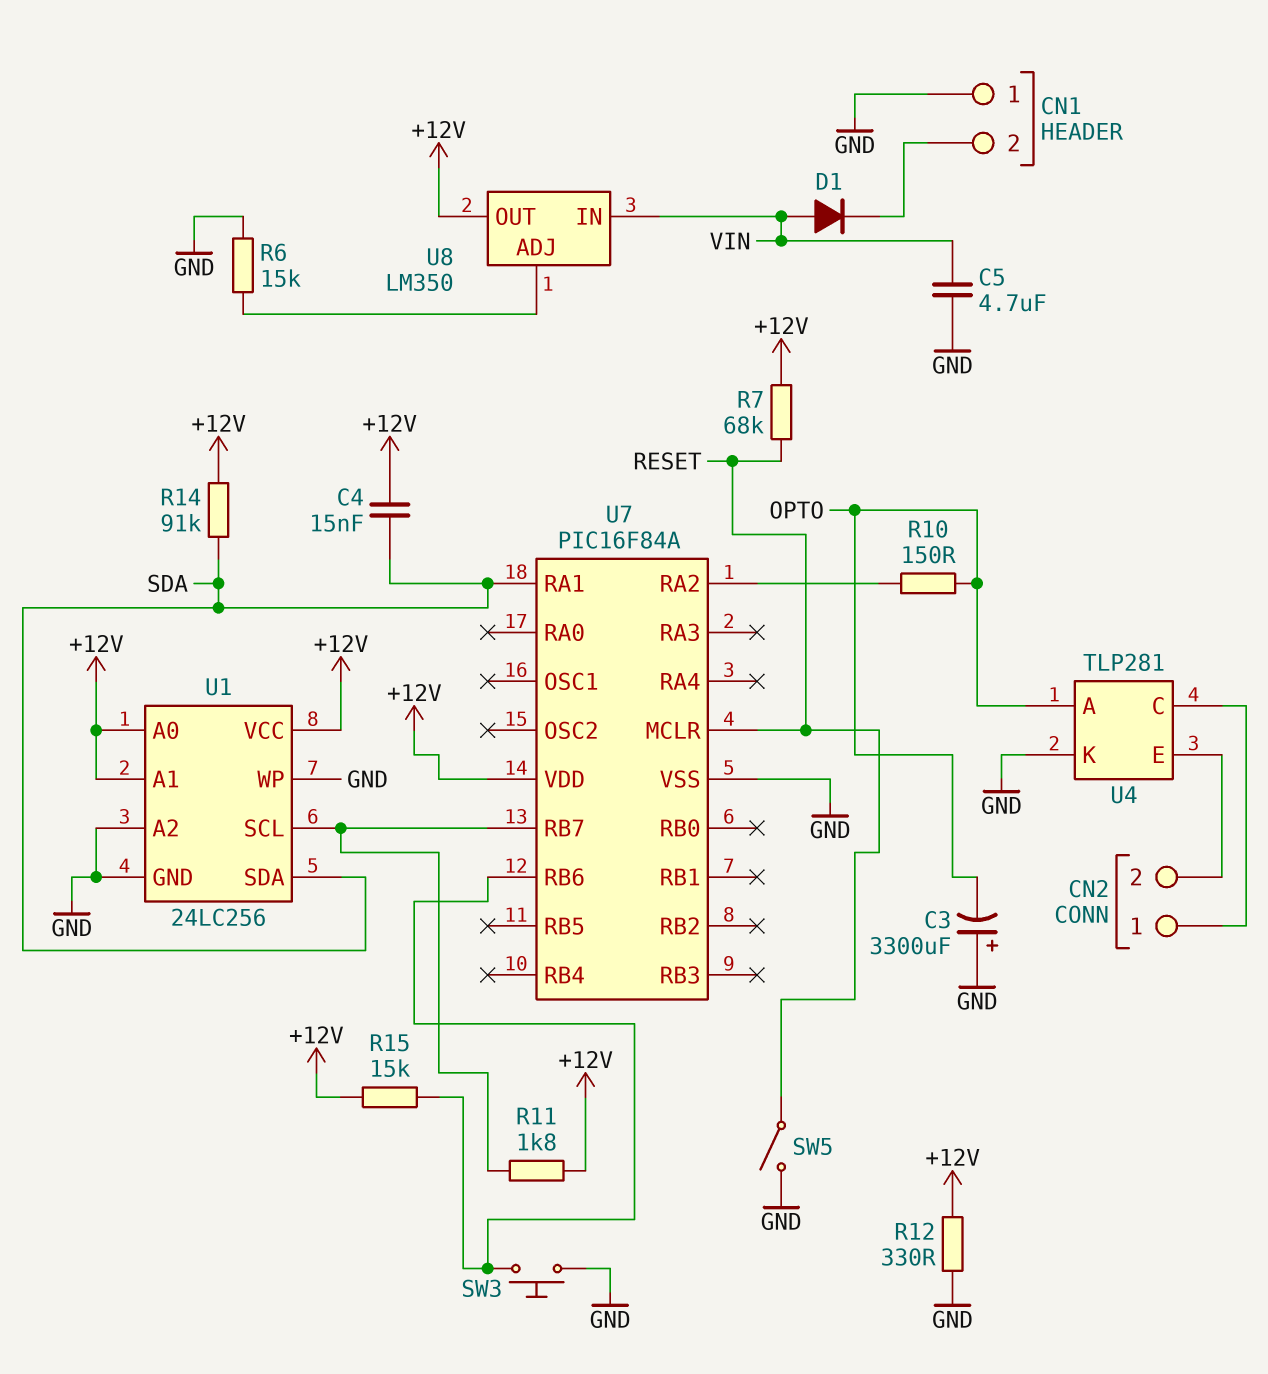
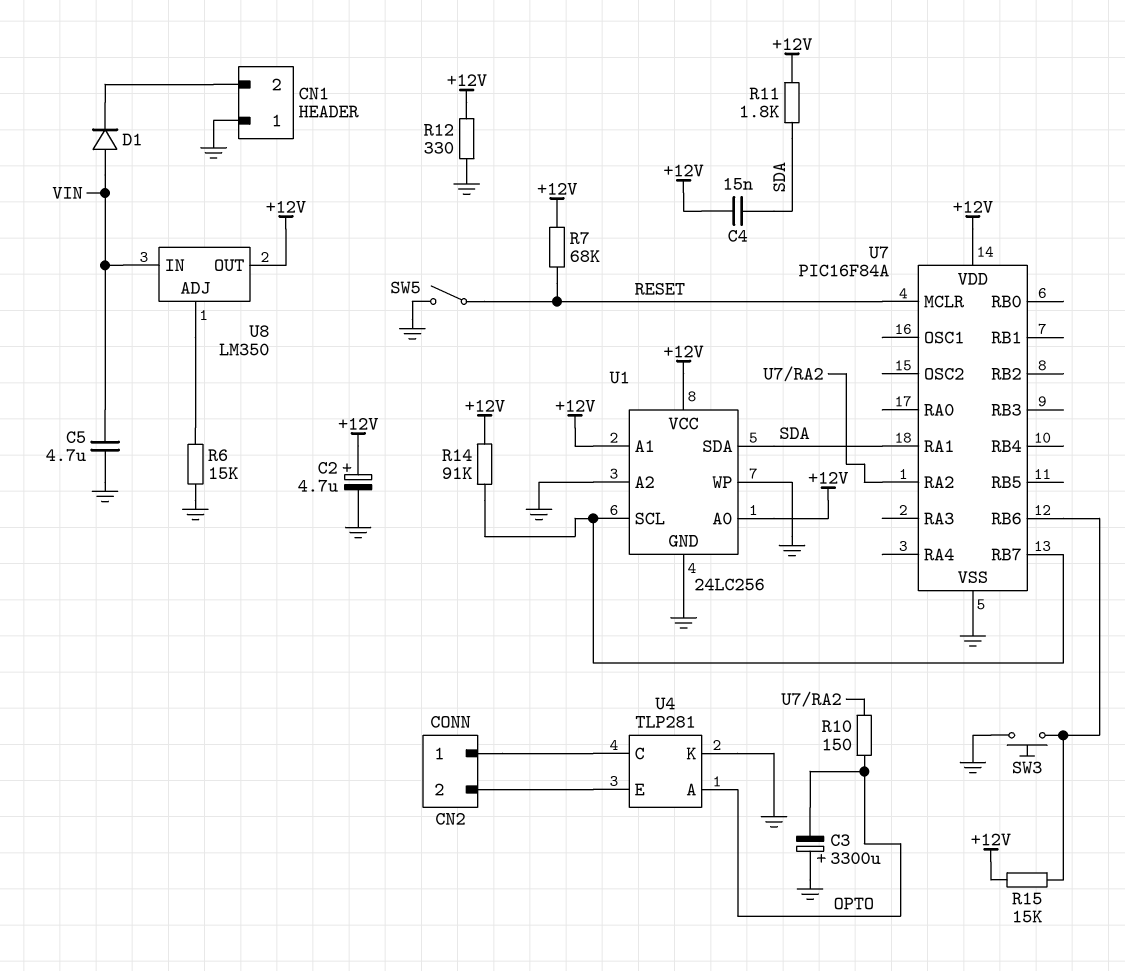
C2: none -> 4.7uF (plus +12V, minus GND)
R11: 1.8k (+12V, U1/SCL) -> 1.8k (+12V, SDA)
R14: 91k (+12V, SDA) -> 91k (+12V, U1/SCL)

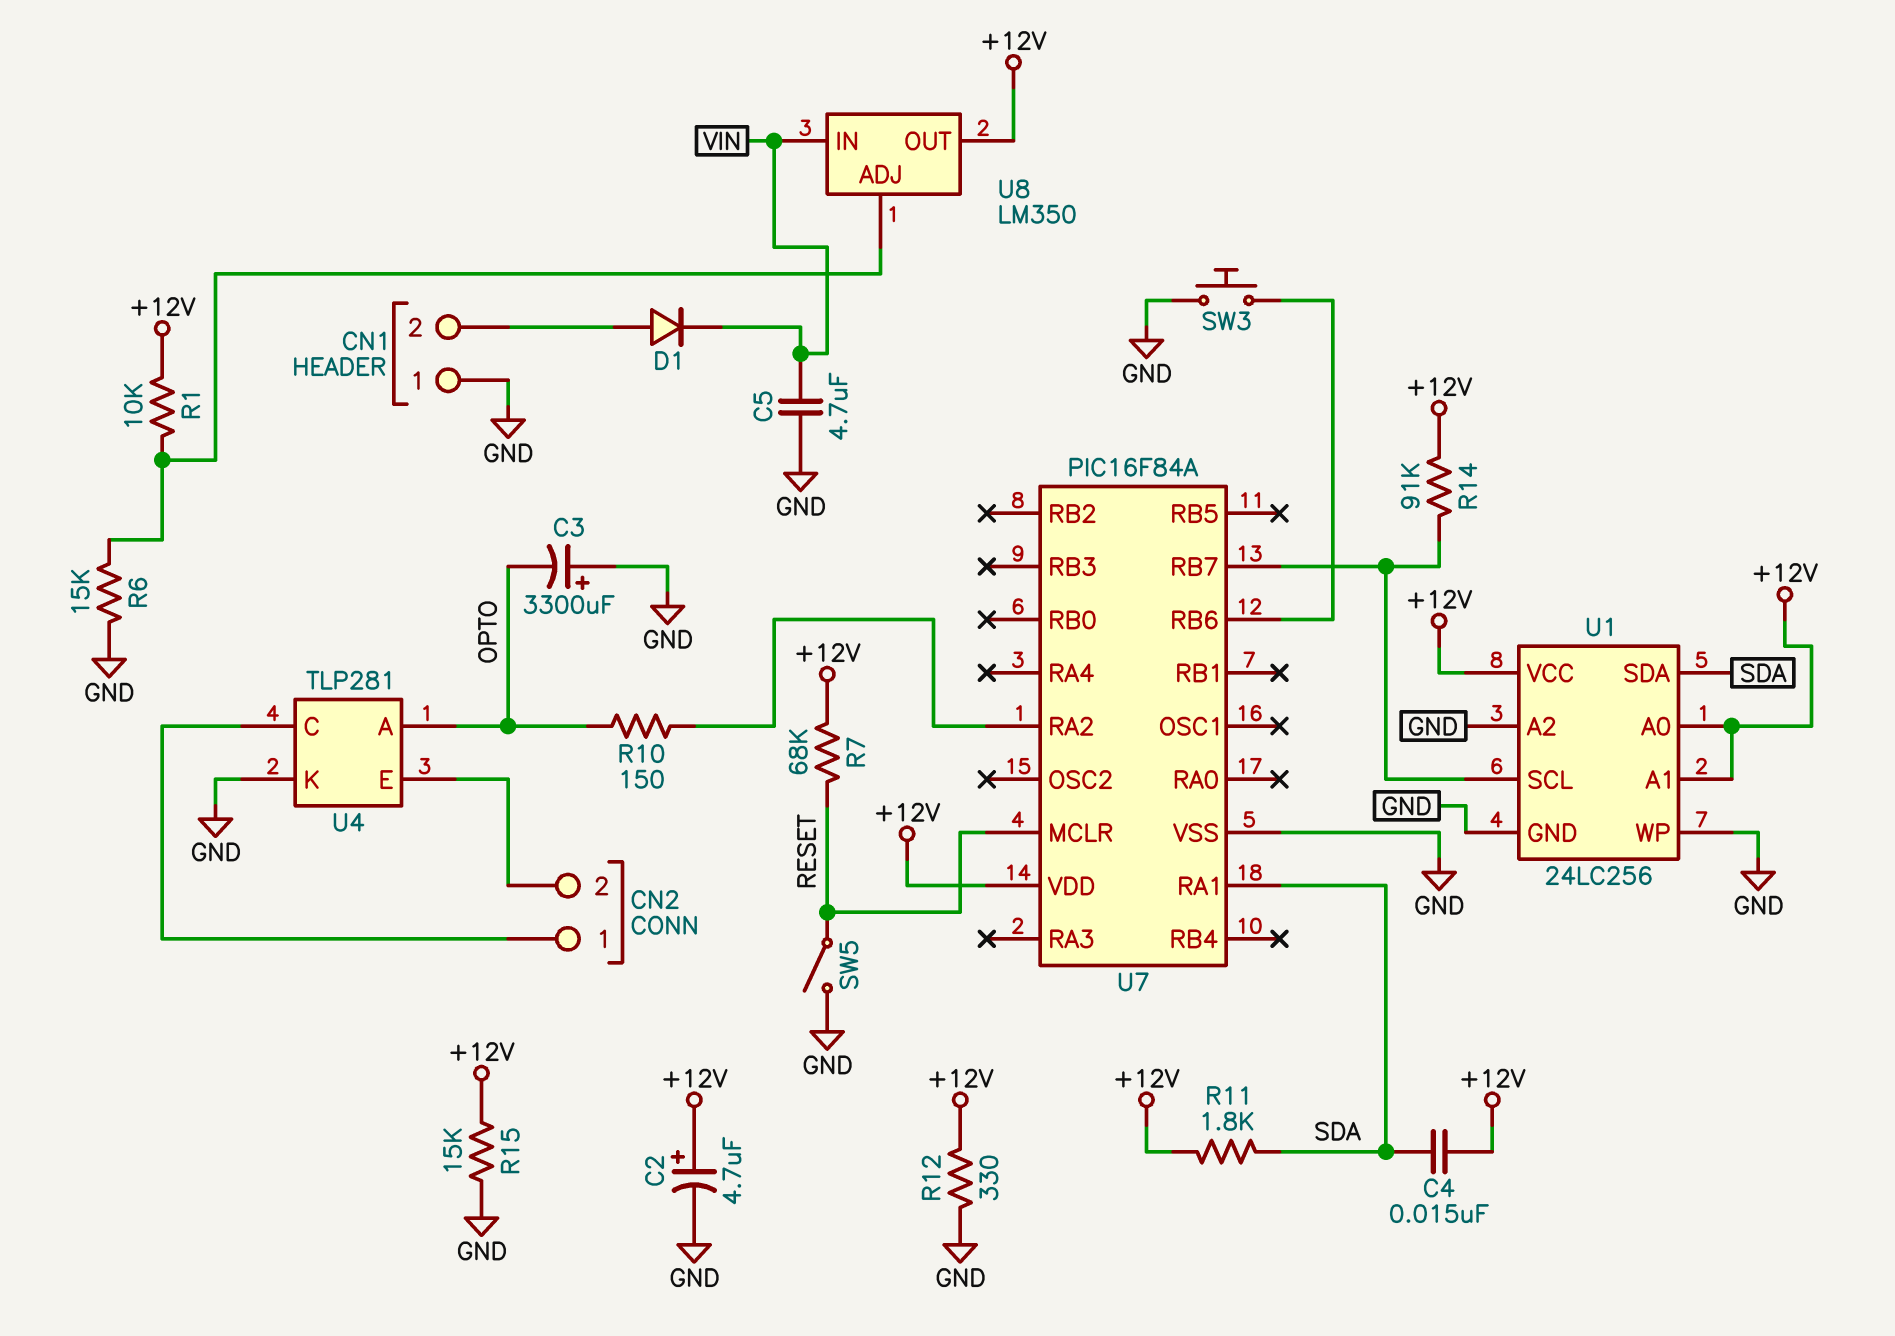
D1: diode (A VIN, K CN1/2) -> diode (A CN1/2, K VIN)
R1: none -> 10k (+12V, U8/ADJ)
R15: 15k (+12V, U7/RB6) -> 15k (+12V, GND)

